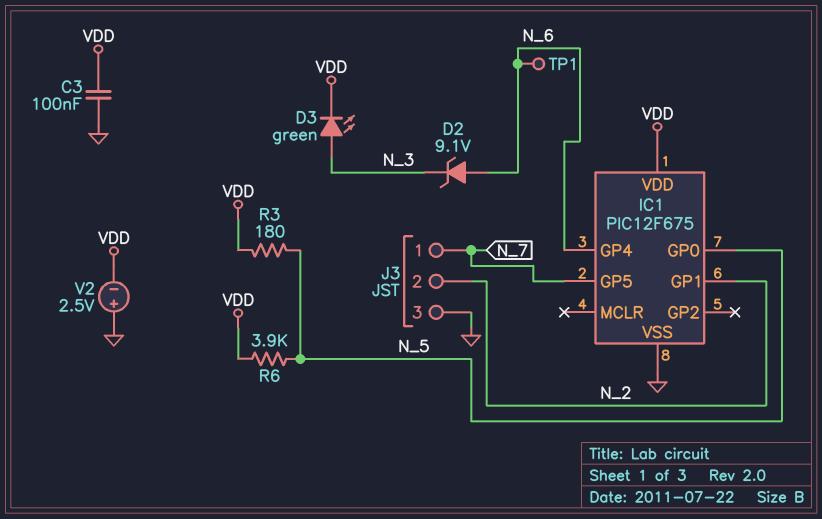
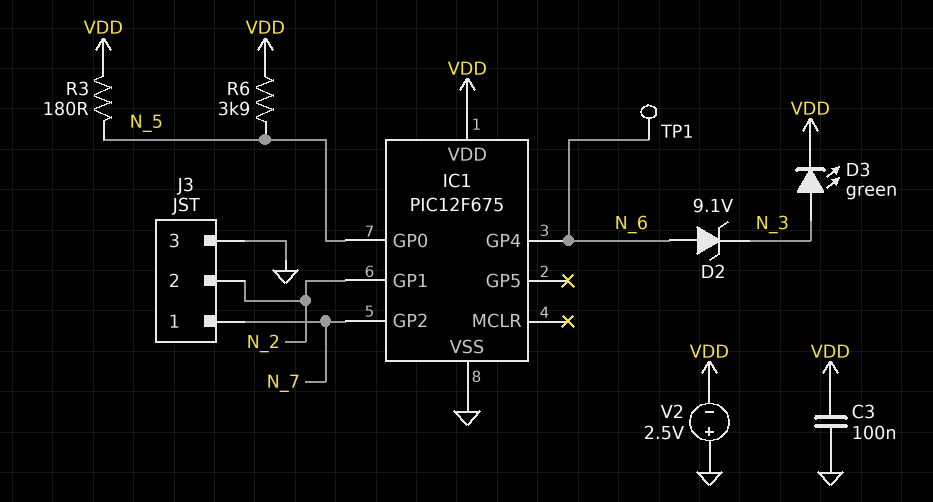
IC1 pin GP2: none -> N_7
IC1 pin GP5: N_7 -> none

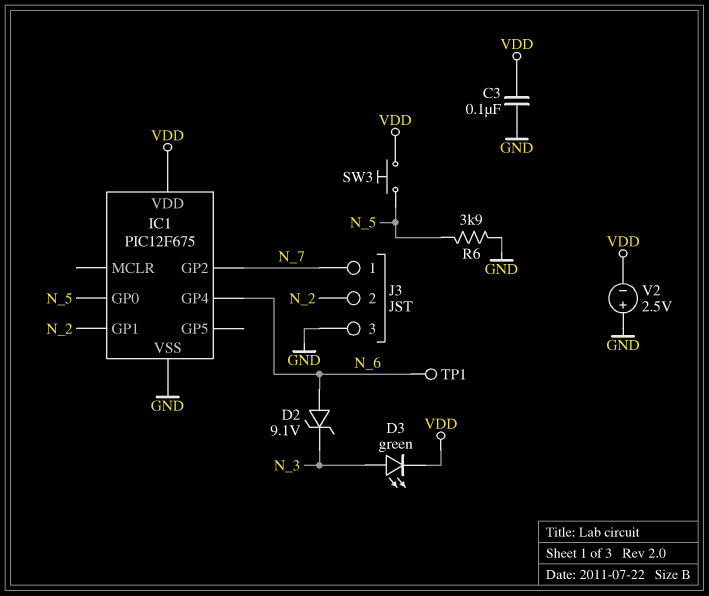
R3: 180 (N_5, VDD) -> none
R6: 3.9k (N_5, VDD) -> 3.9k (GND, N_5)
SW3: none -> button (N_5, VDD)

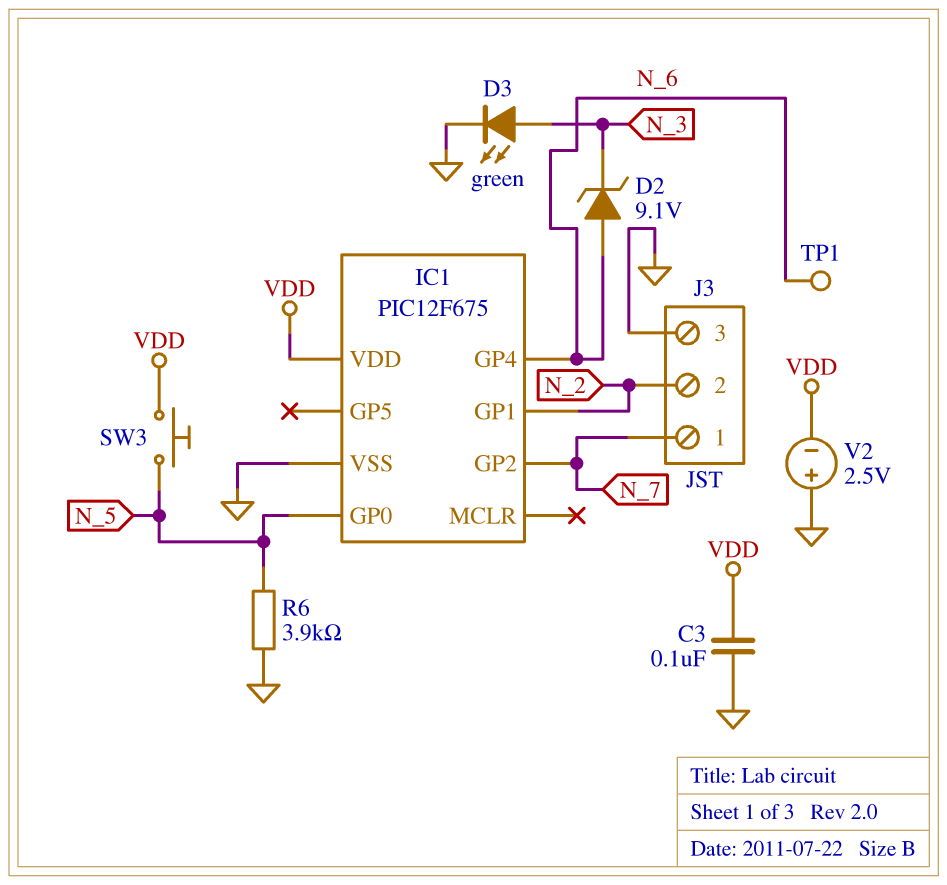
D3: LED green (A N_3, K VDD) -> LED green (A N_3, K GND)

